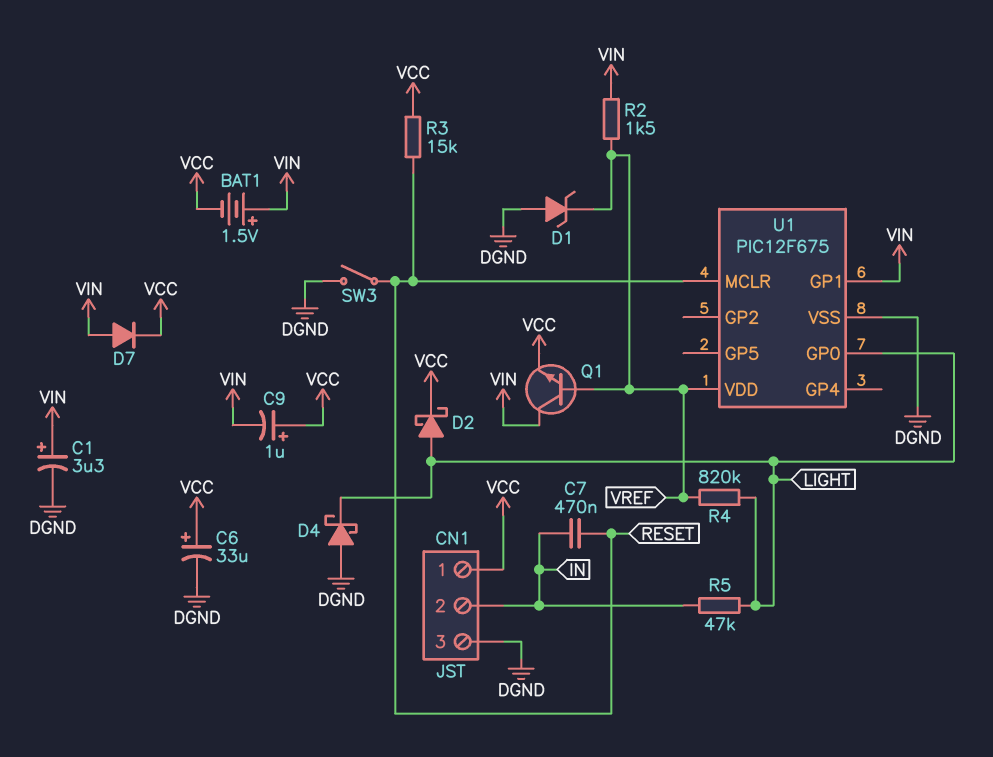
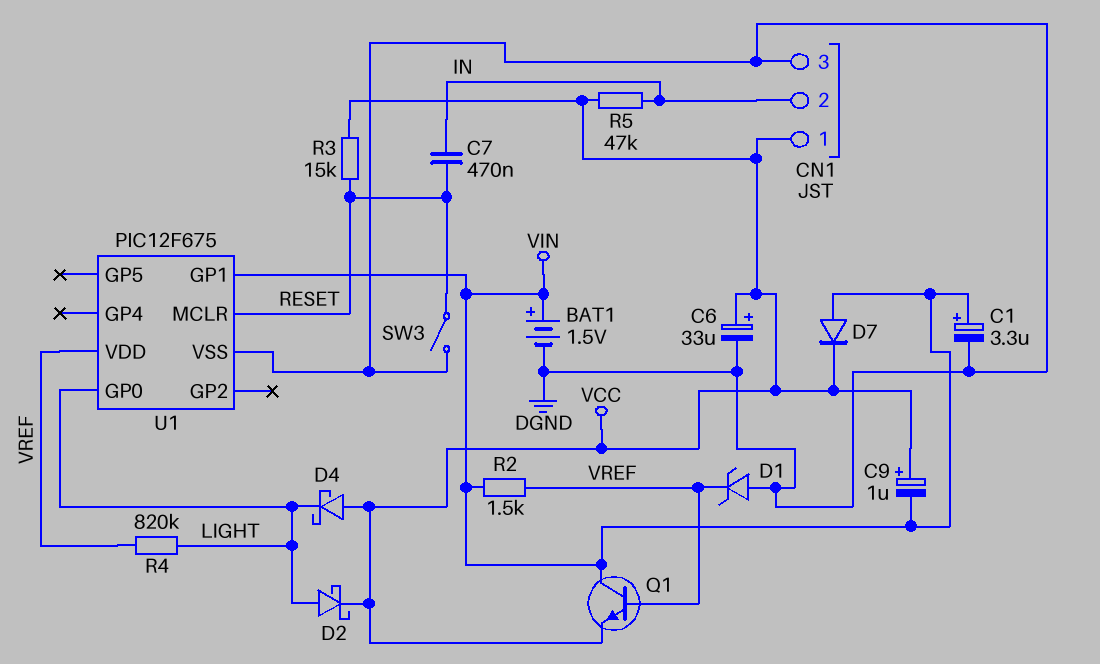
BAT1: 1.5V (plus VIN, minus VCC) -> 1.5V (plus VIN, minus DGND)
D4: schottky (A DGND, K LIGHT) -> schottky (A VCC, K LIGHT)
R5: 47k (IN, LIGHT) -> 47k (IN, VCC)

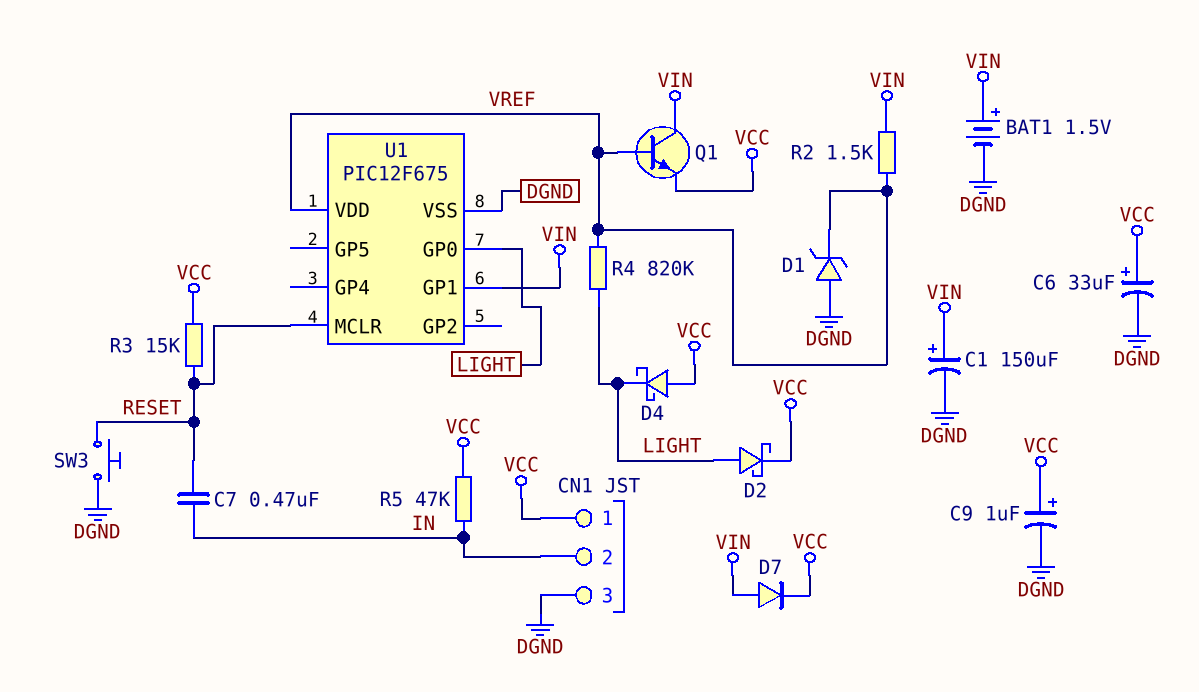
C1: 3.3uF (plus VIN, minus DGND) -> 150uF (plus VIN, minus DGND)
C9: 1uF (plus VCC, minus VIN) -> 1uF (plus VCC, minus DGND)
SW3: switch (DGND, RESET) -> button (DGND, RESET)

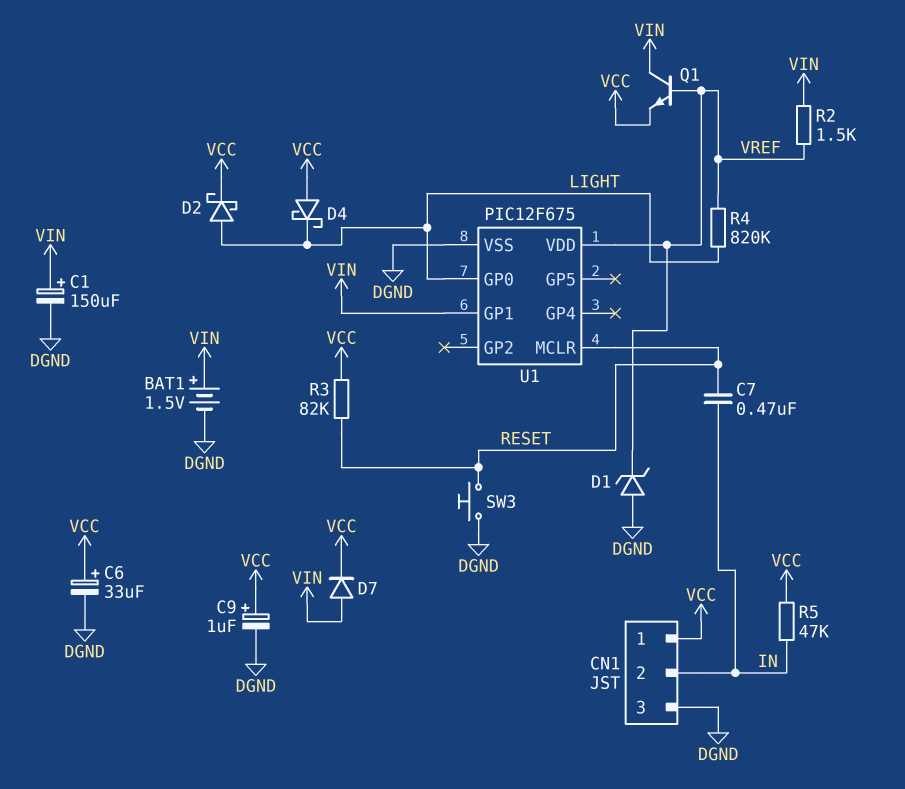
R3: 15k (RESET, VCC) -> 82k (RESET, VCC)

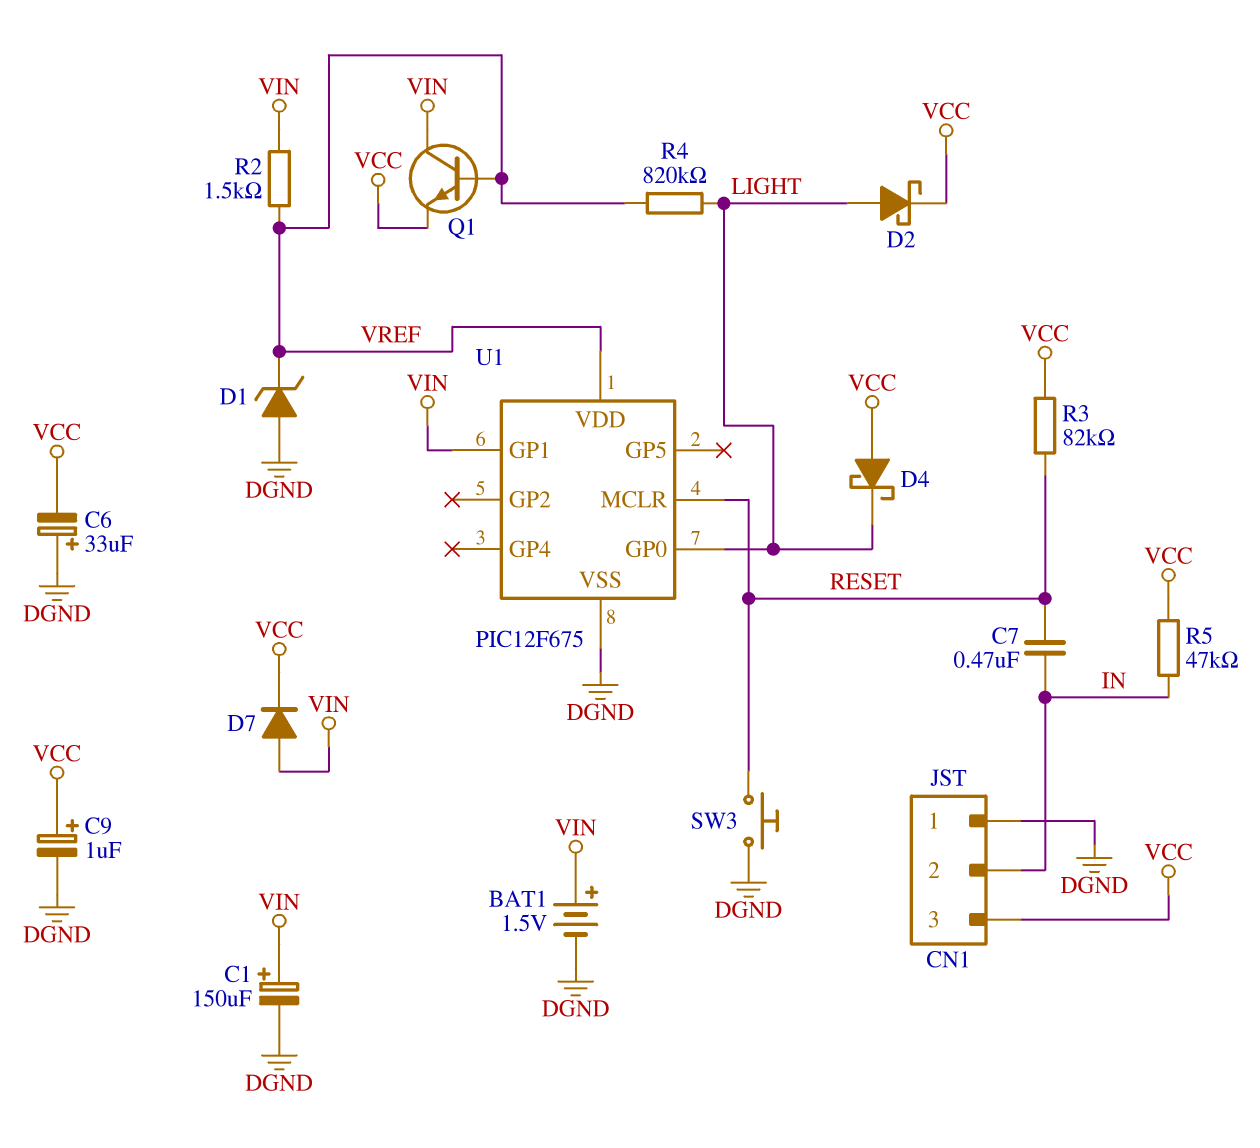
C6: 33uF (plus VCC, minus DGND) -> 33uF (plus DGND, minus VCC)
CN1 pin 1: VCC -> DGND
CN1 pin 3: DGND -> VCC

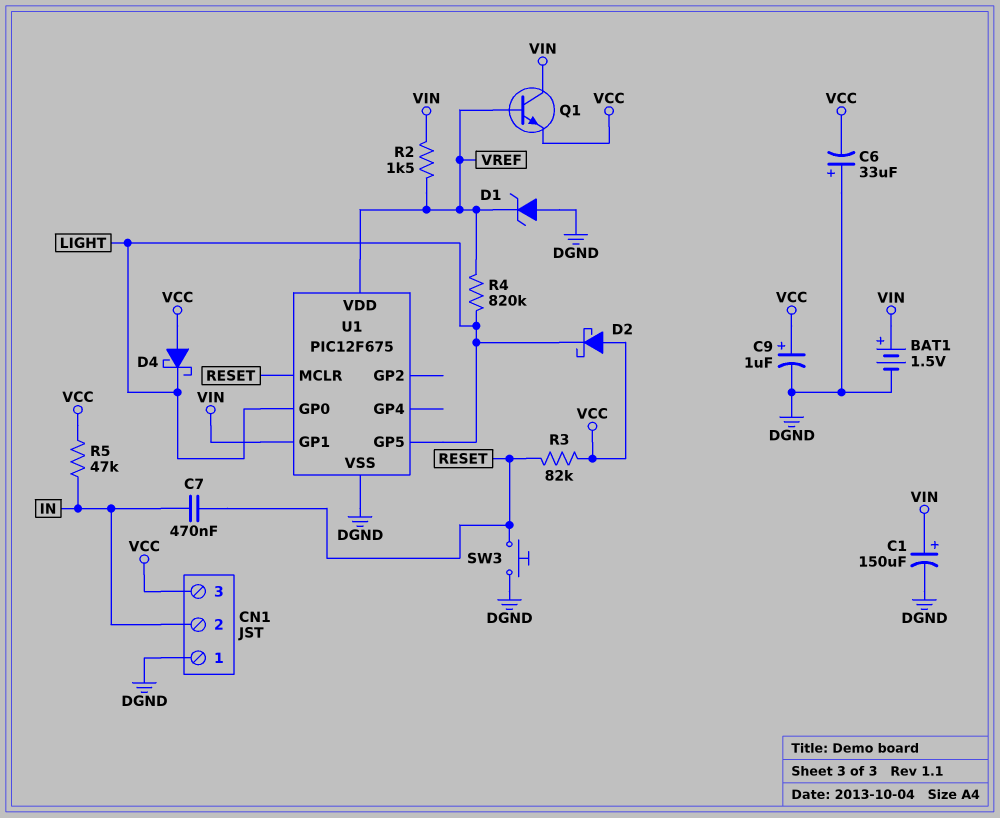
D2: schottky (A LIGHT, K VCC) -> schottky (A VCC, K LIGHT)
D7: diode (A VIN, K VCC) -> none
U1 pin GP5: none -> LIGHT

